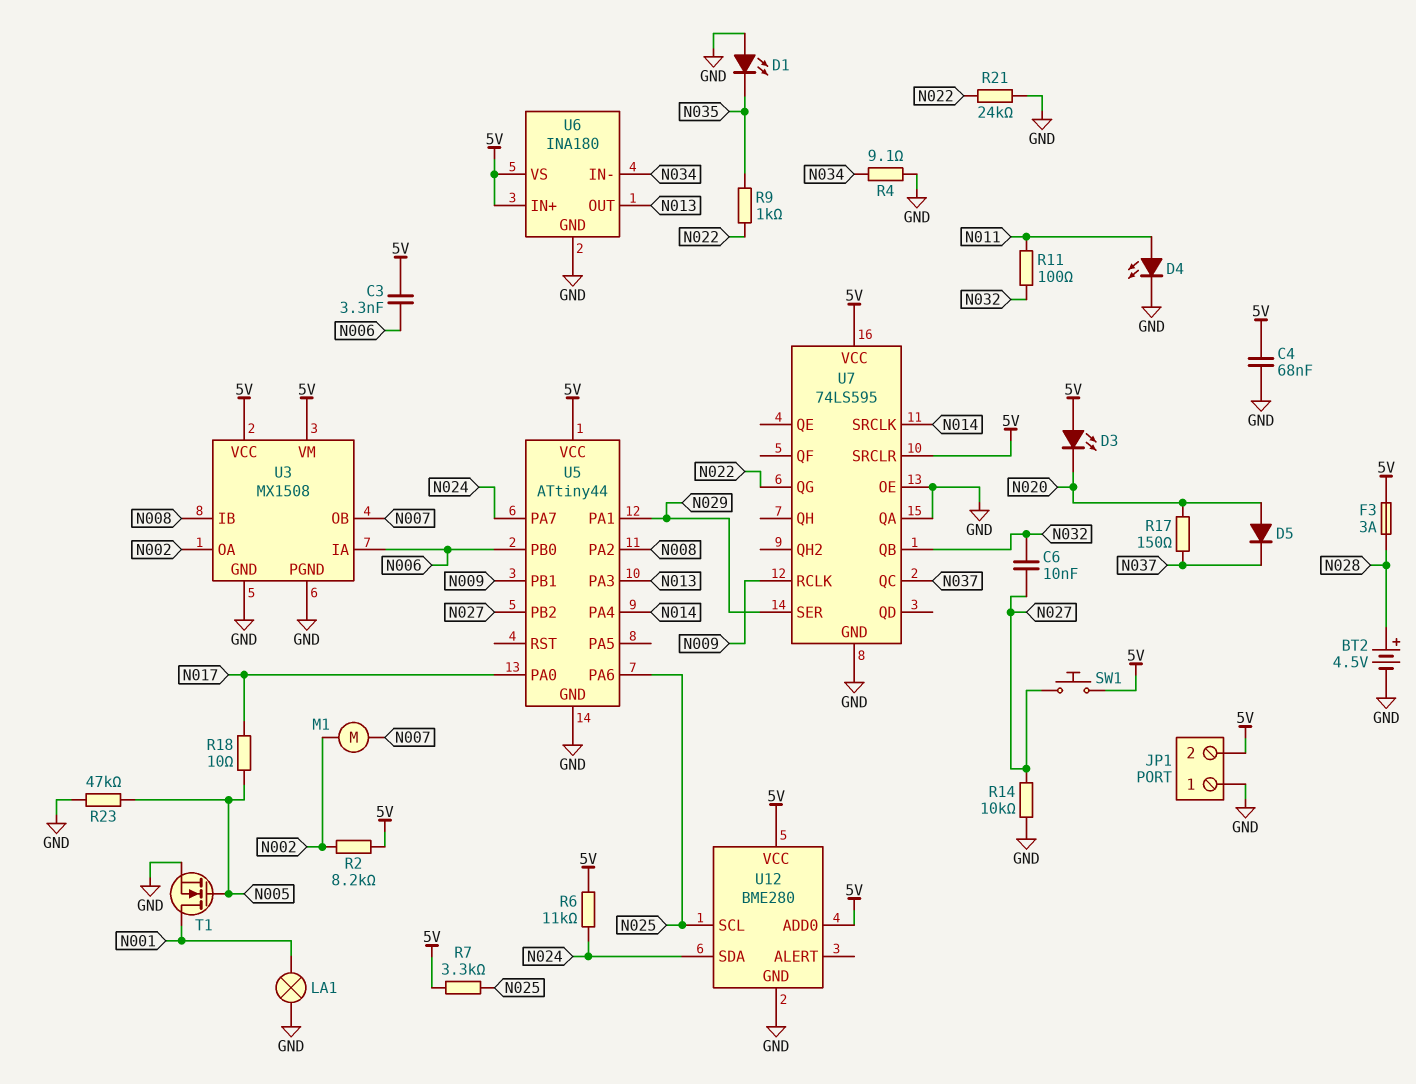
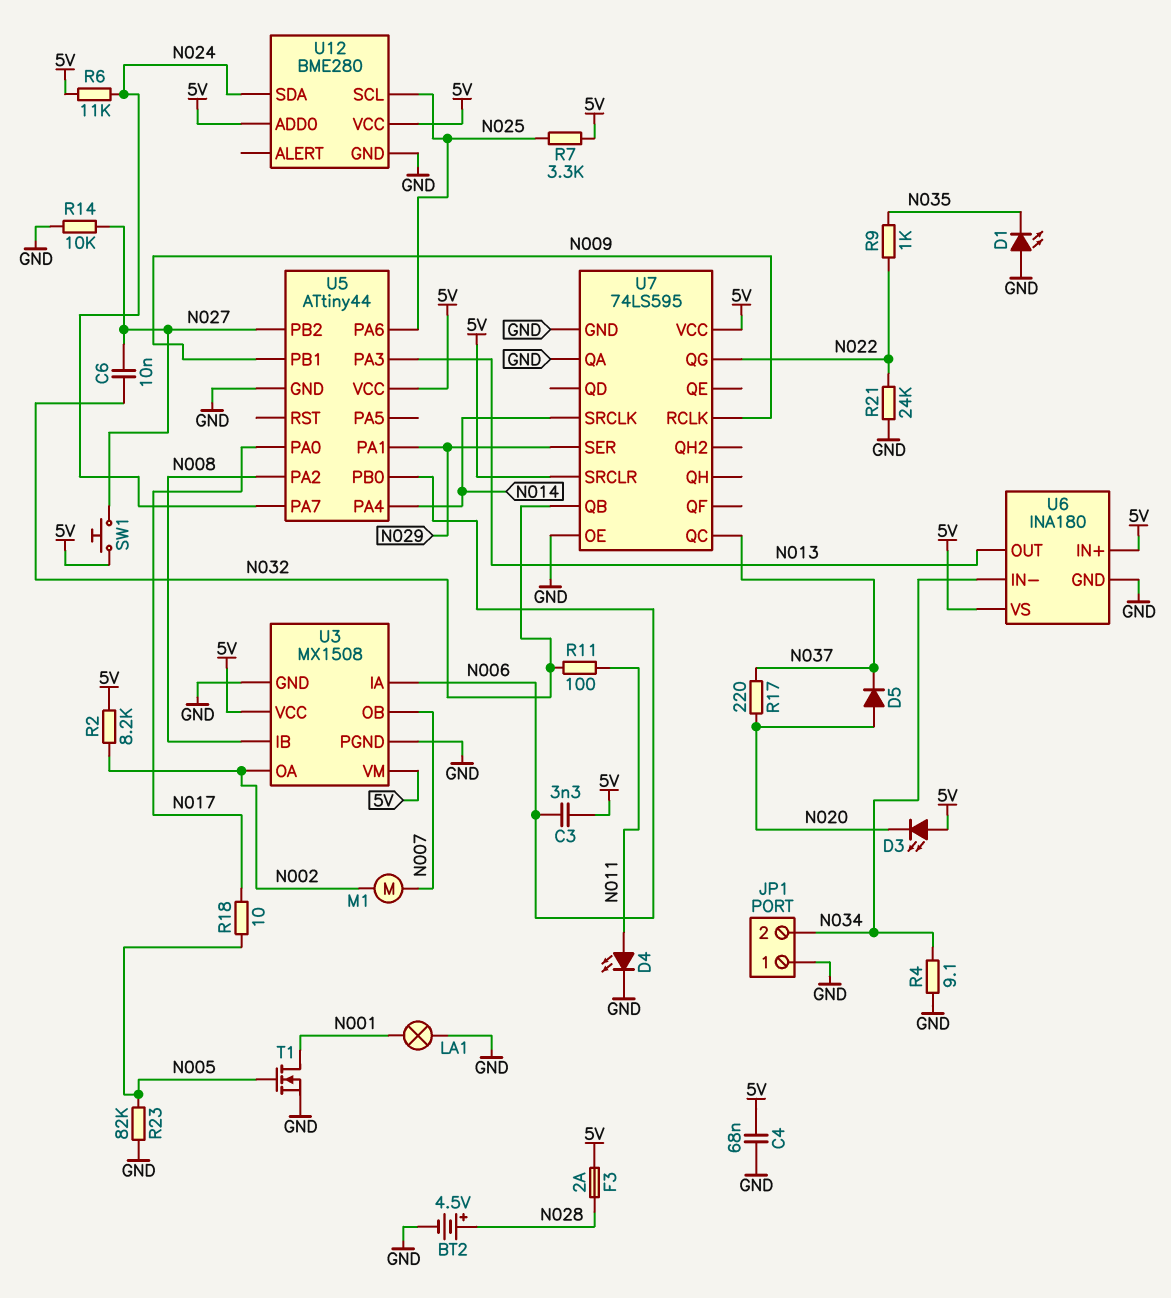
F3: 3A (5V, N028) -> 2A (5V, N028)
JP1 pin 2: 5V -> N034
R17: 150 (N020, N037) -> 220 (N020, N037)
R23: 47k (GND, N005) -> 82k (GND, N005)

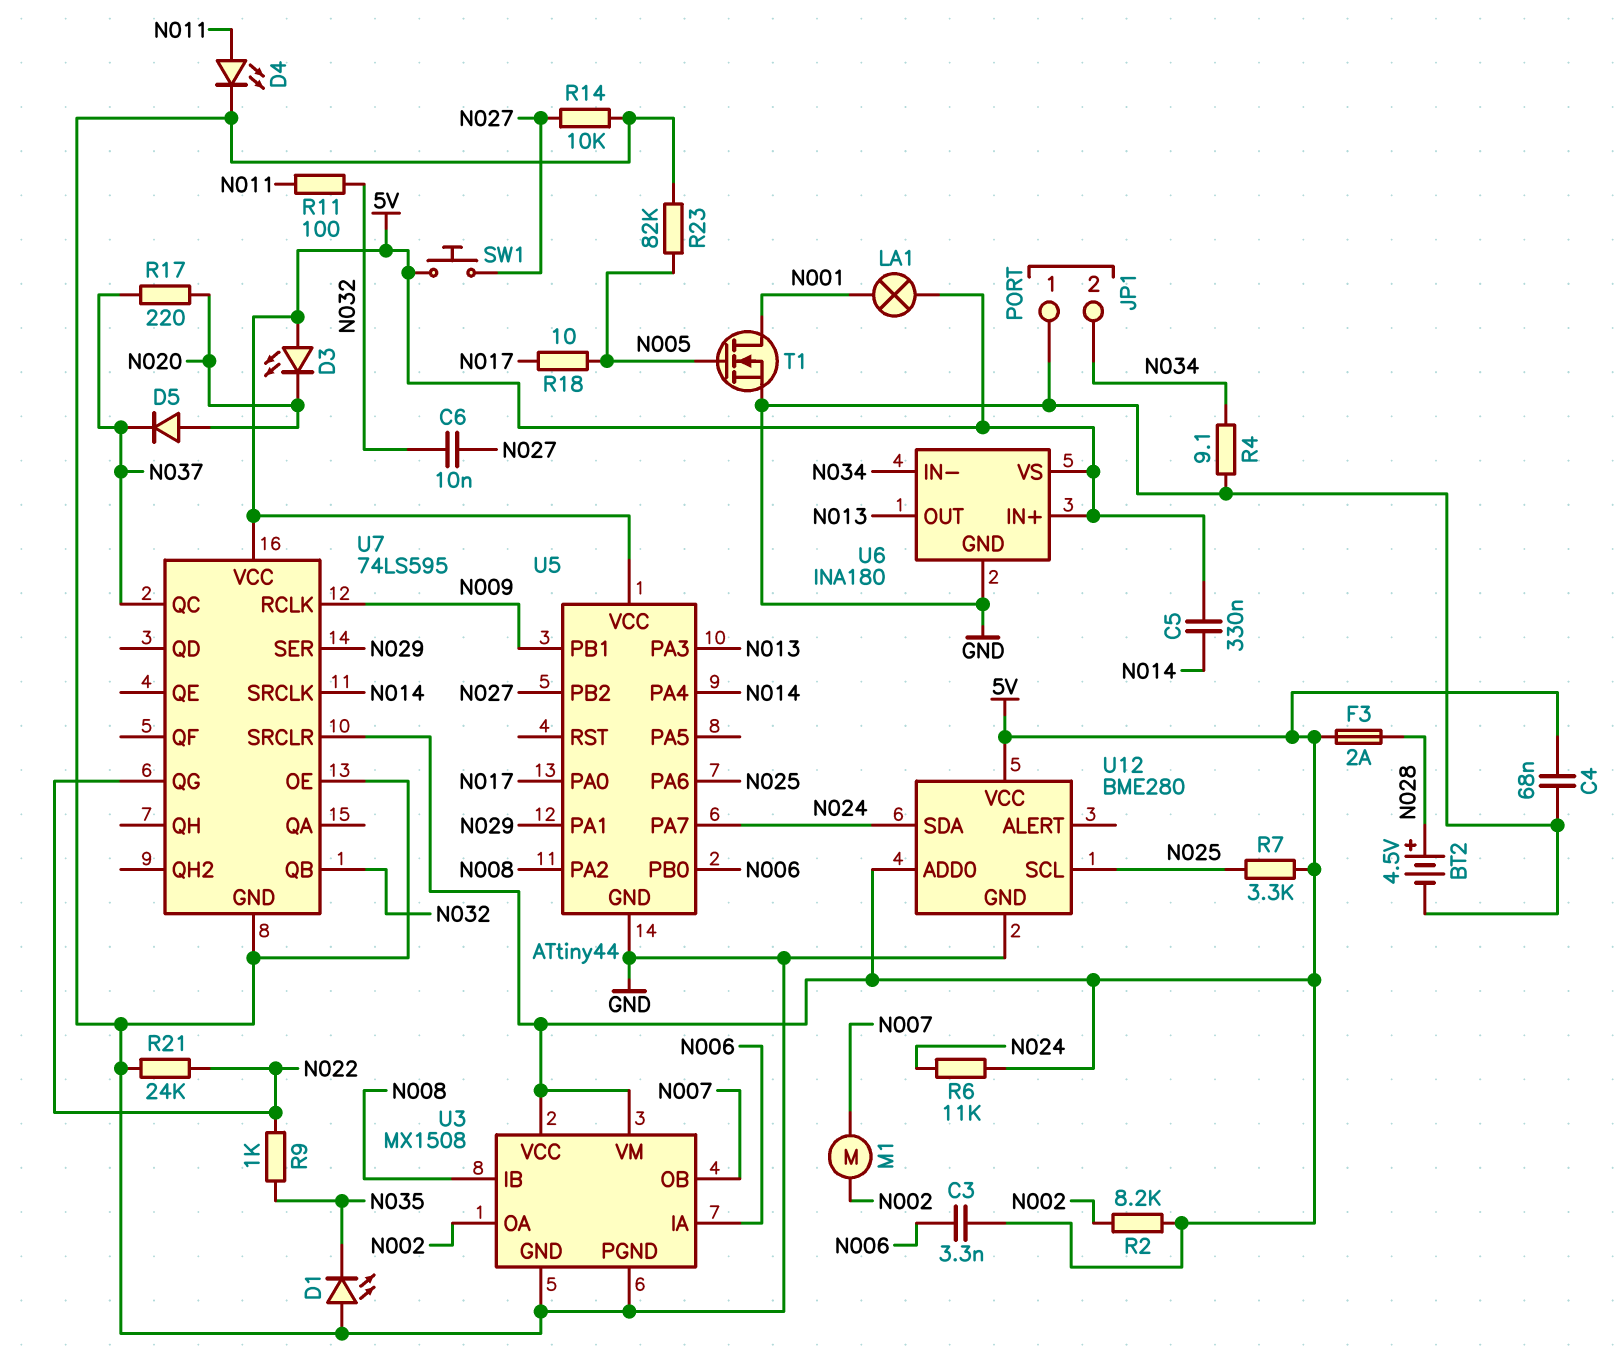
C5: none -> 330nF (5V, N014)
LA1: lamp (GND, N001) -> lamp (5V, N001)
U7 pin QA: GND -> none

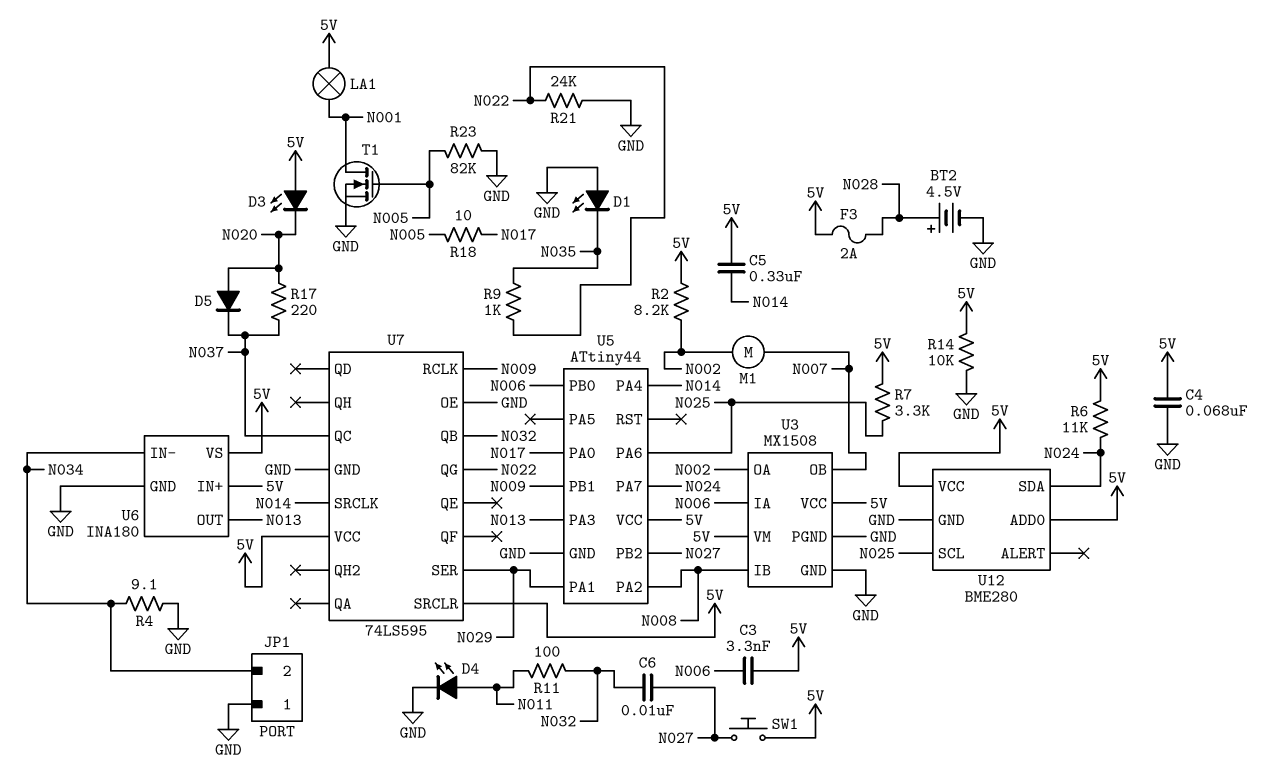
R14: 10k (GND, N027) -> 10k (5V, GND)

